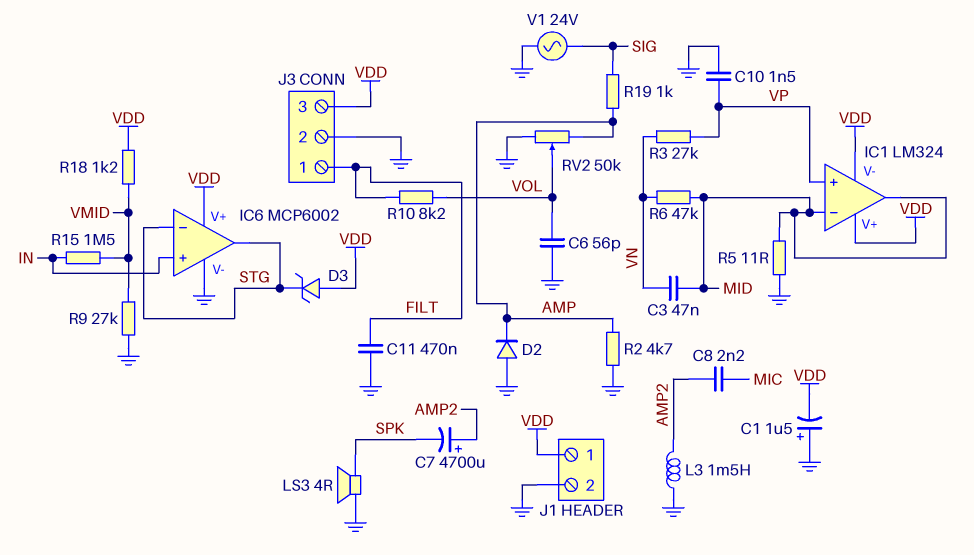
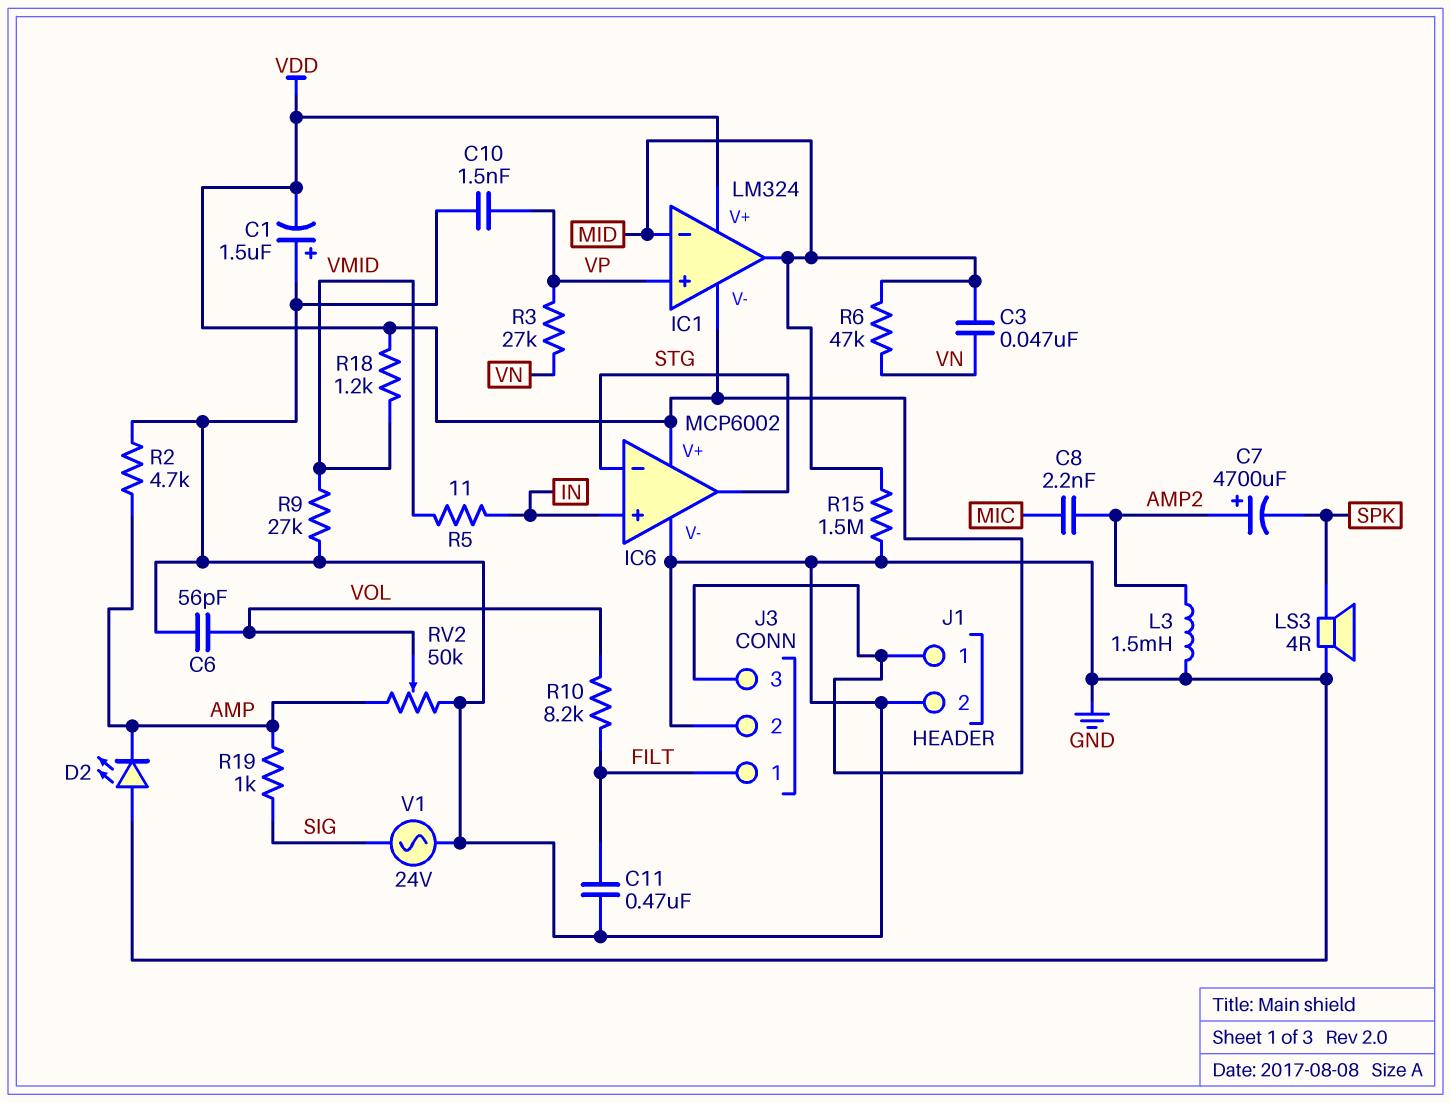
D2: diode (A GND, K AMP) -> LED (A GND, K AMP)
D3: zener (A VDD, K STG) -> none
R5: 11 (GND, MID) -> 11 (IN, VMID)
R15: 1.5M (IN, VMID) -> 1.5M (GND, MID)

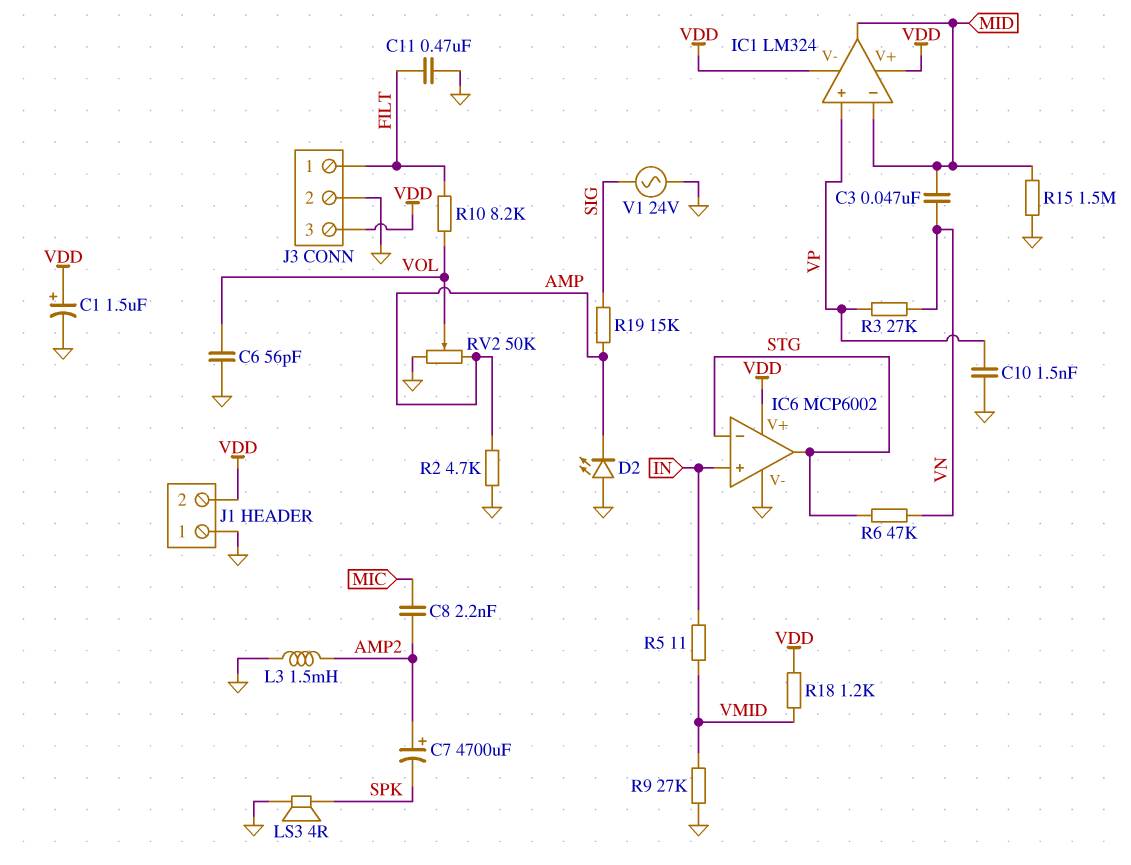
C1: 1.5uF (plus GND, minus VDD) -> 1.5uF (plus VDD, minus GND)
J1 pin 1: VDD -> GND
J1 pin 2: GND -> VDD
R6: 47k (MID, VN) -> 47k (STG, VN)
R19: 1k (AMP, SIG) -> 15k (AMP, SIG)

